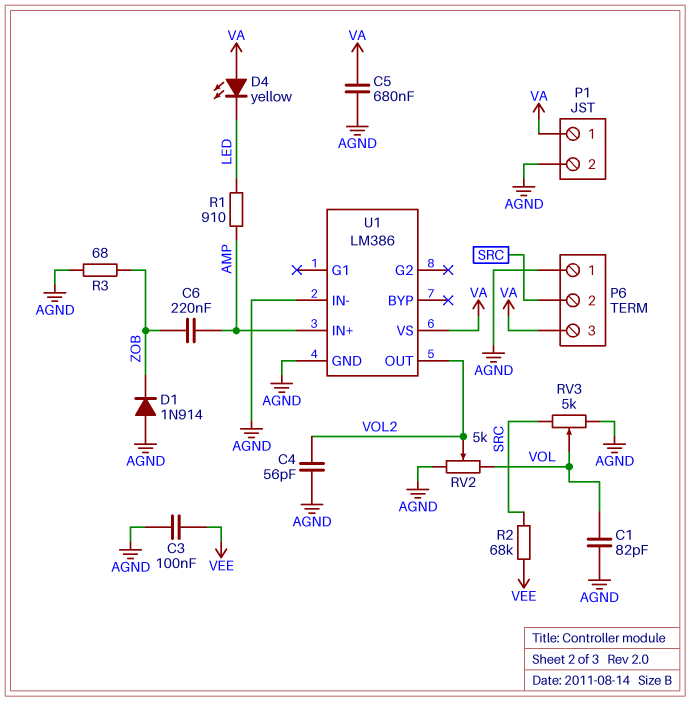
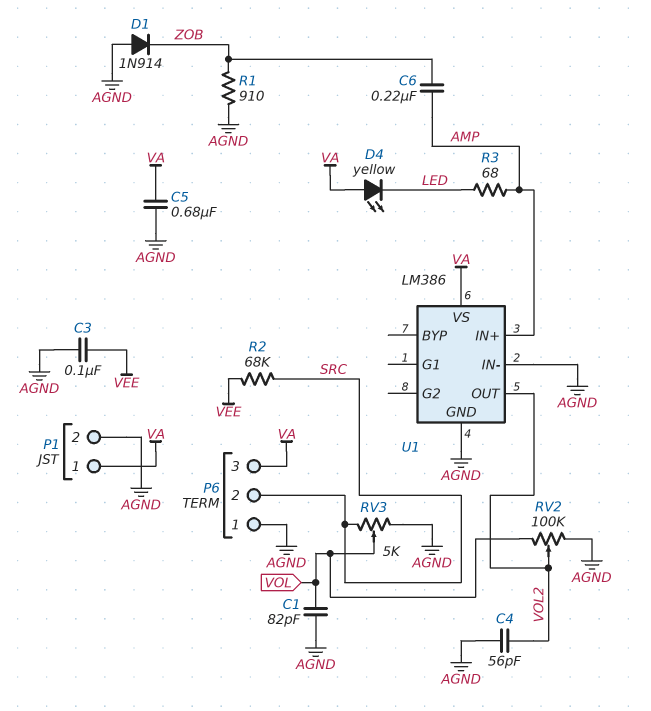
R1: 910 (AMP, LED) -> 910 (AGND, ZOB)
R3: 68 (AGND, ZOB) -> 68 (AMP, LED)
RV2: 5k (AGND, VOL, wiper VOL2) -> 100k (AGND, VOL, wiper VOL2)

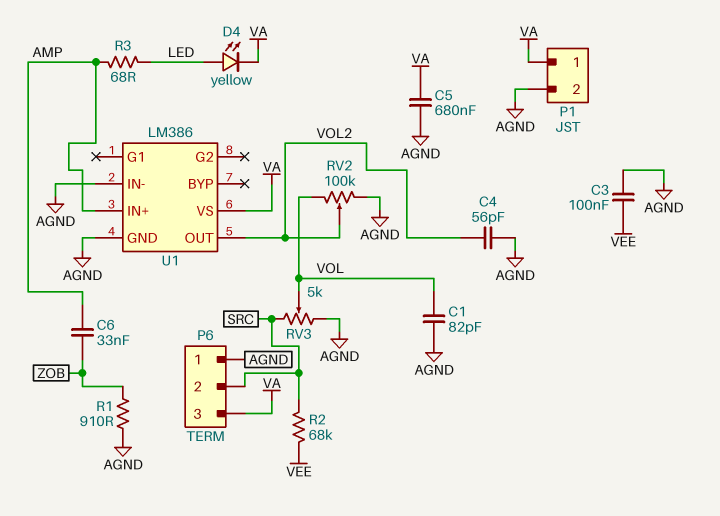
C6: 220nF (AMP, ZOB) -> 33nF (AMP, ZOB)
D1: diode 1N914 (A AGND, K ZOB) -> none
D4: LED yellow (A VA, K LED) -> LED yellow (A LED, K VA)

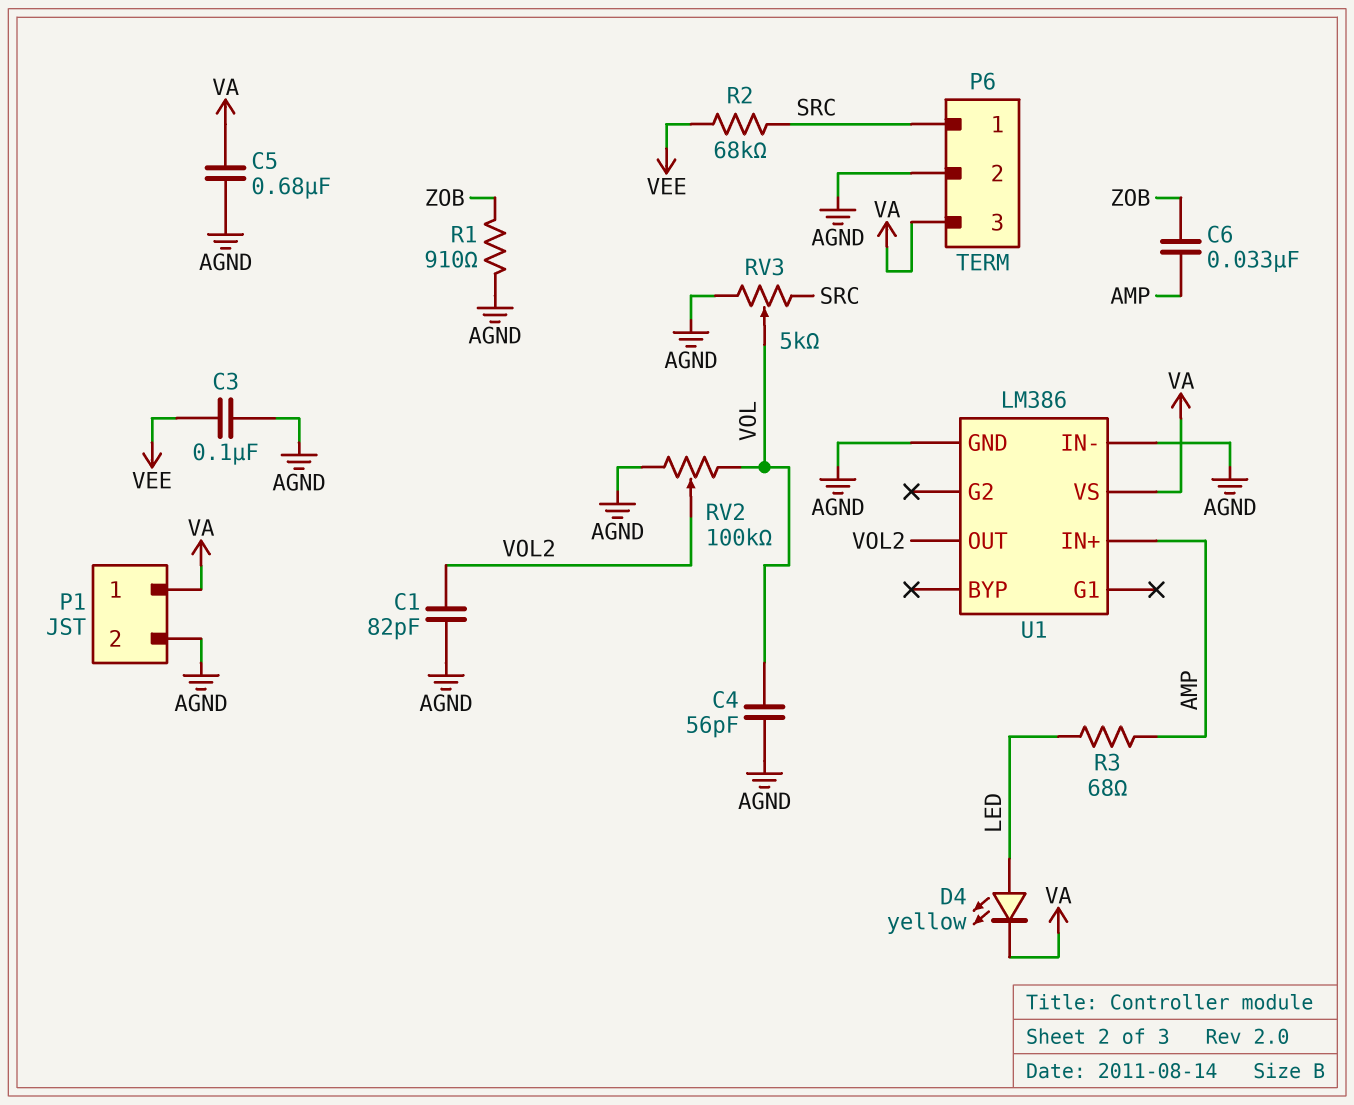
C1: 82pF (AGND, VOL) -> 82pF (AGND, VOL2)
C4: 56pF (AGND, VOL2) -> 56pF (AGND, VOL)
P6 pin 1: AGND -> SRC
P6 pin 2: SRC -> AGND

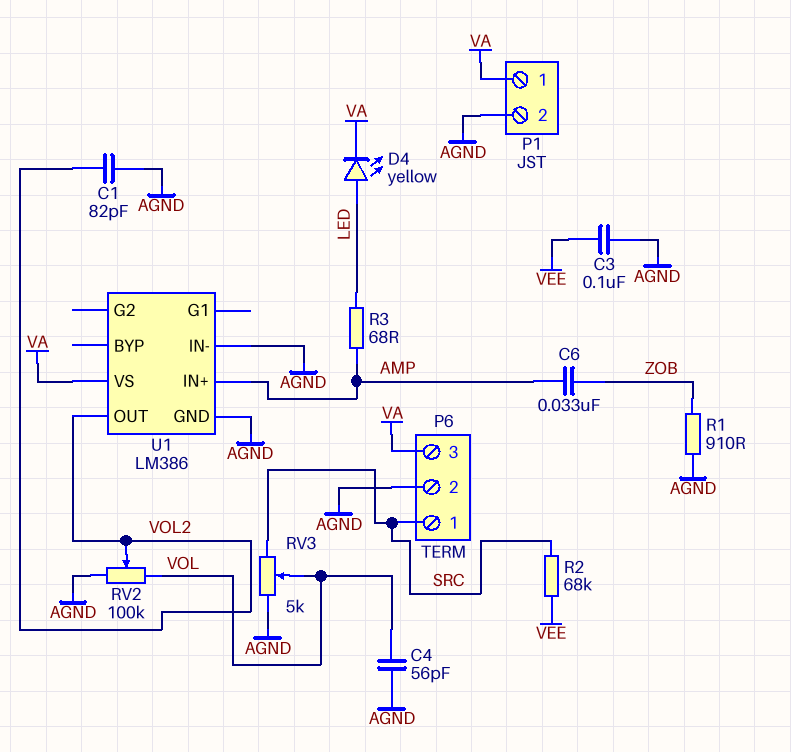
C5: 680nF (AGND, VA) -> none

